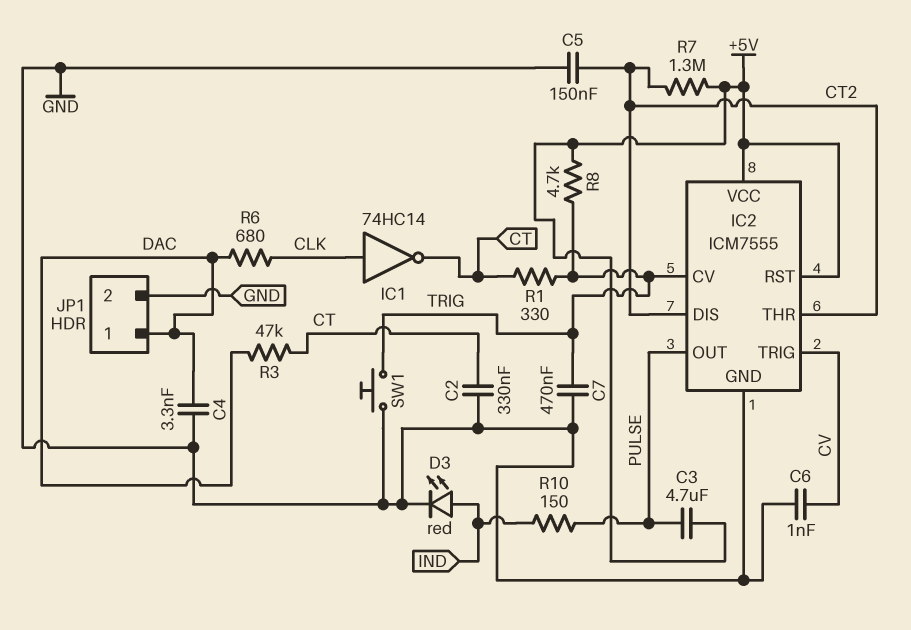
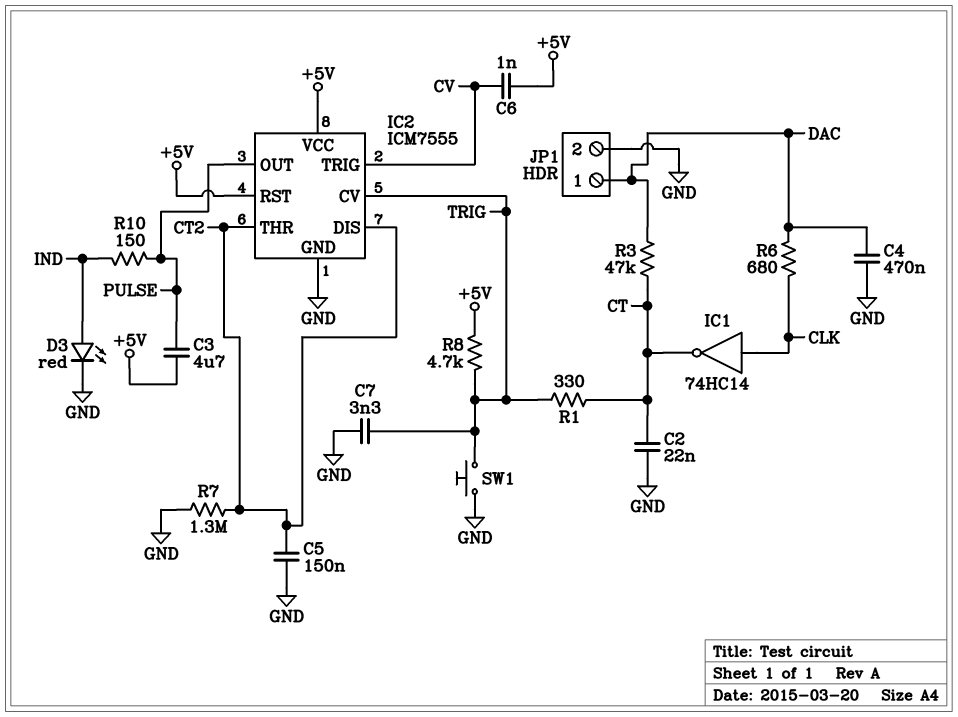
C2: 330nF (CT, GND) -> 22nF (CT, GND)
C4: 3.3nF (DAC, GND) -> 470nF (DAC, GND)
C6: 1nF (CV, GND) -> 1nF (+5V, CV)
C7: 470nF (GND, TRIG) -> 3.3nF (GND, TRIG)
R7: 1.3M (+5V, CT2) -> 1.3M (CT2, GND)

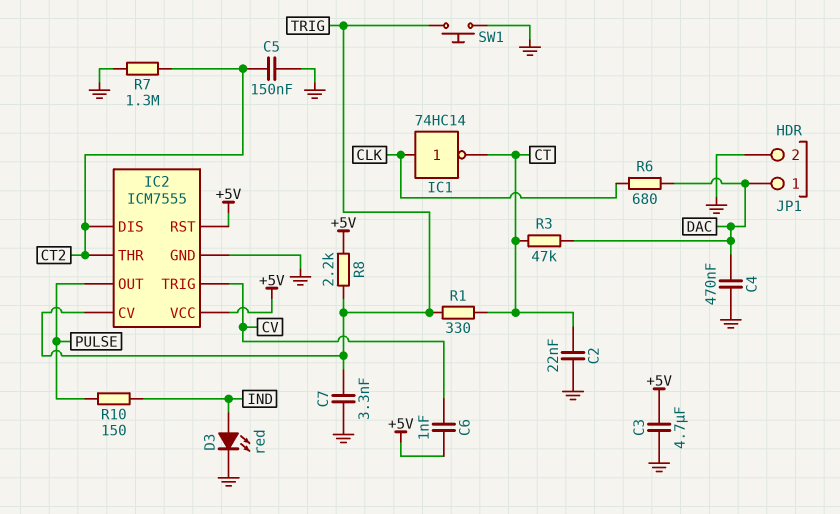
C3: 4.7uF (+5V, PULSE) -> 4.7uF (+5V, GND)
R8: 4.7k (+5V, TRIG) -> 2.2k (+5V, TRIG)

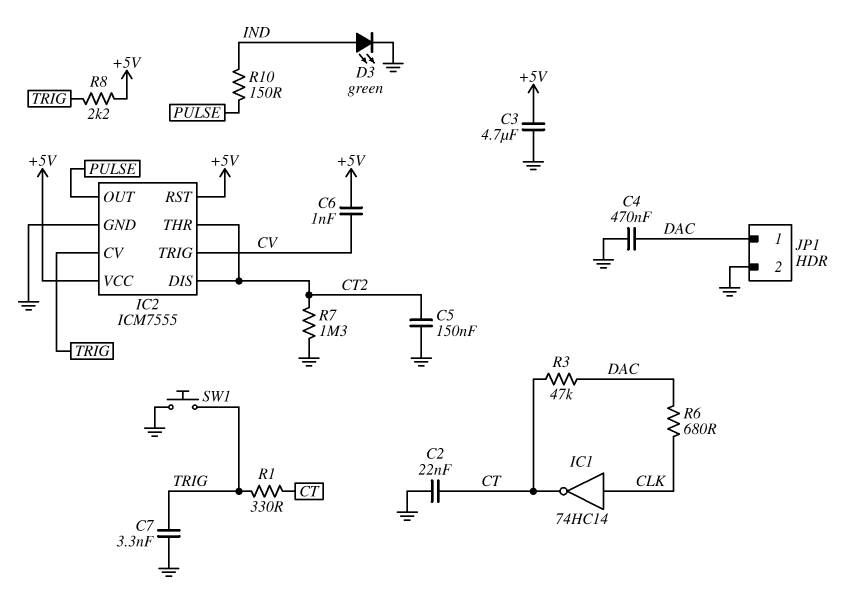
D3: LED red (A IND, K GND) -> LED green (A IND, K GND)

